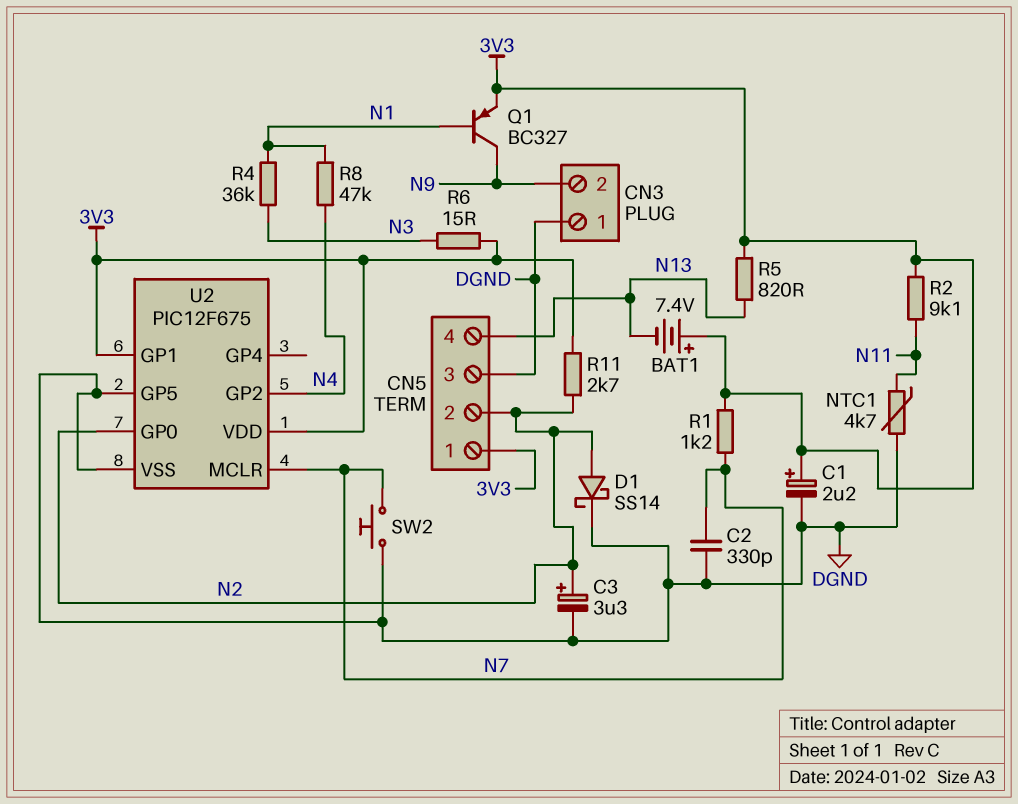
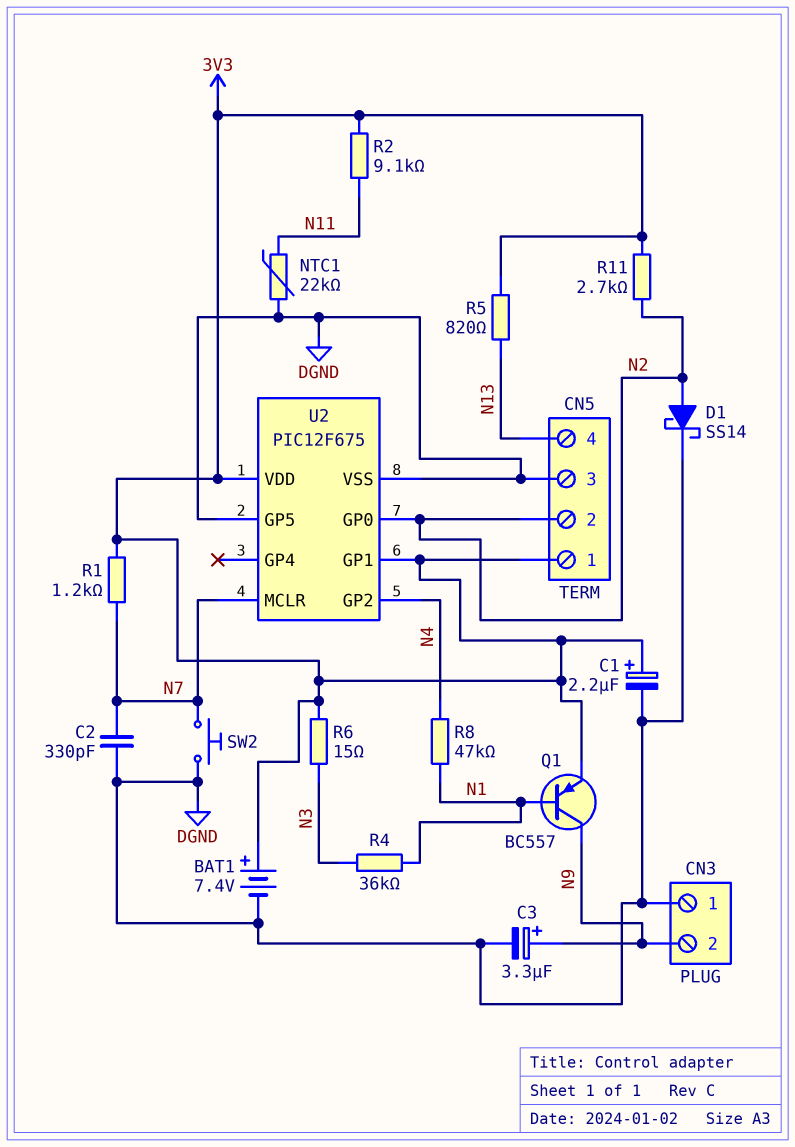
BAT1: 7.4V (plus 3V3, minus N13) -> 7.4V (plus 3V3, minus DGND)
C3: 3.3uF (plus N2, minus DGND) -> 3.3uF (plus N9, minus DGND)
NTC1: 4.7k (DGND, N11) -> 22k (DGND, N11)
Q1: PNP BC327 (B N1, C N9, E 3V3) -> PNP BC557 (B N1, C N9, E 3V3)

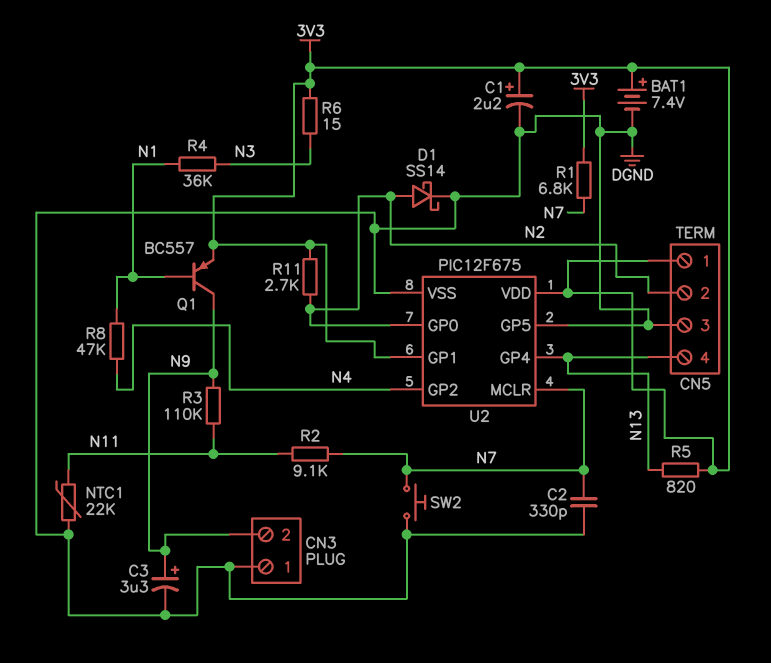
R1: 1.2k (3V3, N7) -> 6.8k (3V3, N7)
R2: 9.1k (3V3, N11) -> 9.1k (N7, N11)
R3: none -> 110k (N9, N11)
U2 pin GP4: none -> N13

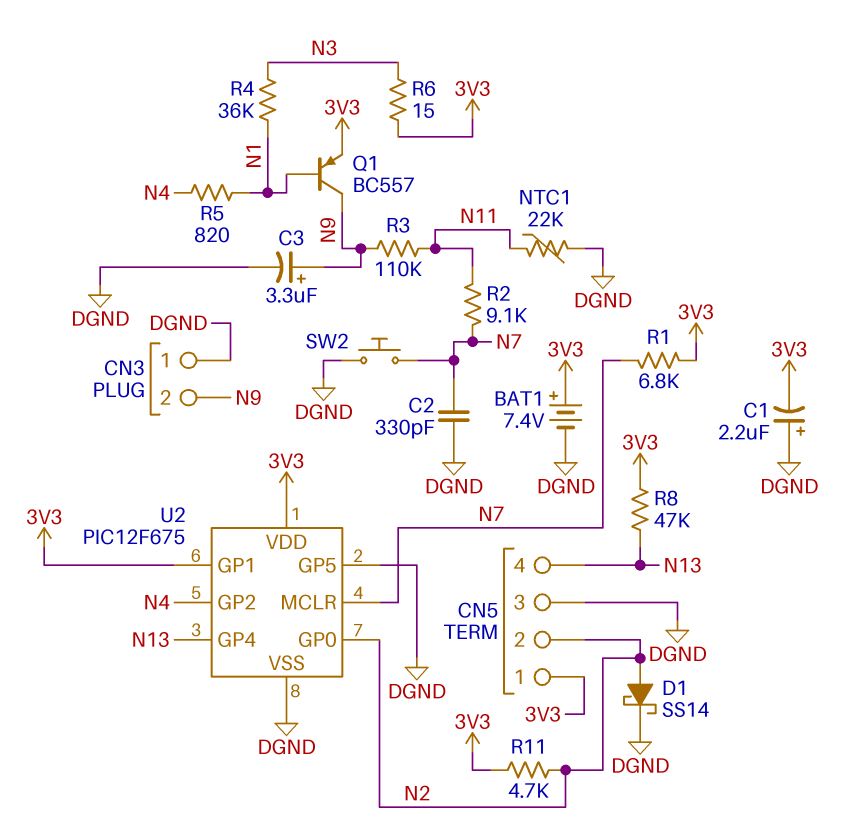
C1: 2.2uF (plus 3V3, minus DGND) -> 2.2uF (plus DGND, minus 3V3)
R5: 820 (3V3, N13) -> 820 (N1, N4)
R8: 47k (N1, N4) -> 47k (3V3, N13)
R11: 2.7k (3V3, N2) -> 4.7k (3V3, N2)

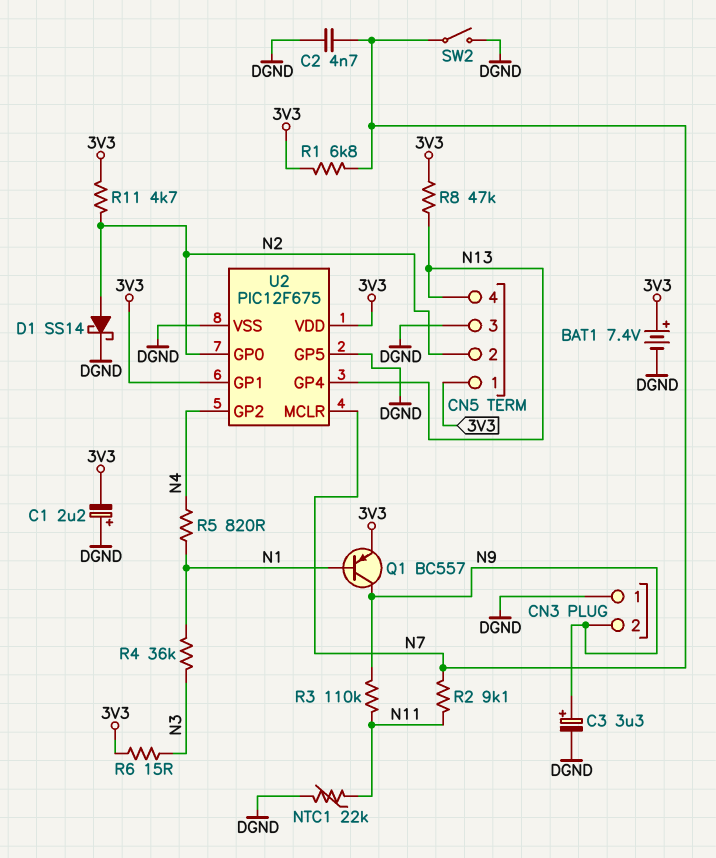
C2: 330pF (DGND, N7) -> 4.7nF (DGND, N7)
SW2: button (DGND, N7) -> switch (DGND, N7)

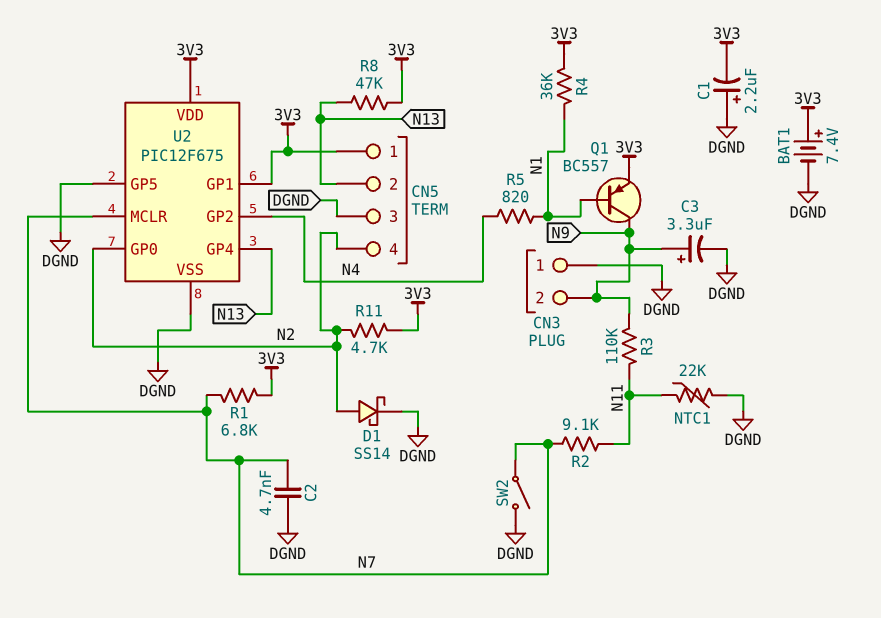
CN5 pin 2: N2 -> N13
CN5 pin 4: N13 -> N2
R4: 36k (N1, N3) -> 36k (3V3, N1)
R6: 15 (3V3, N3) -> none

